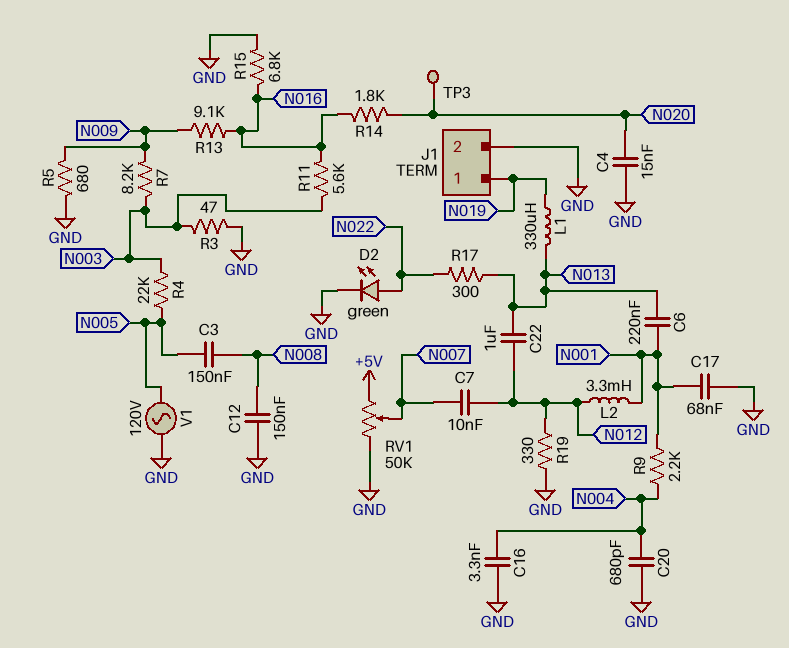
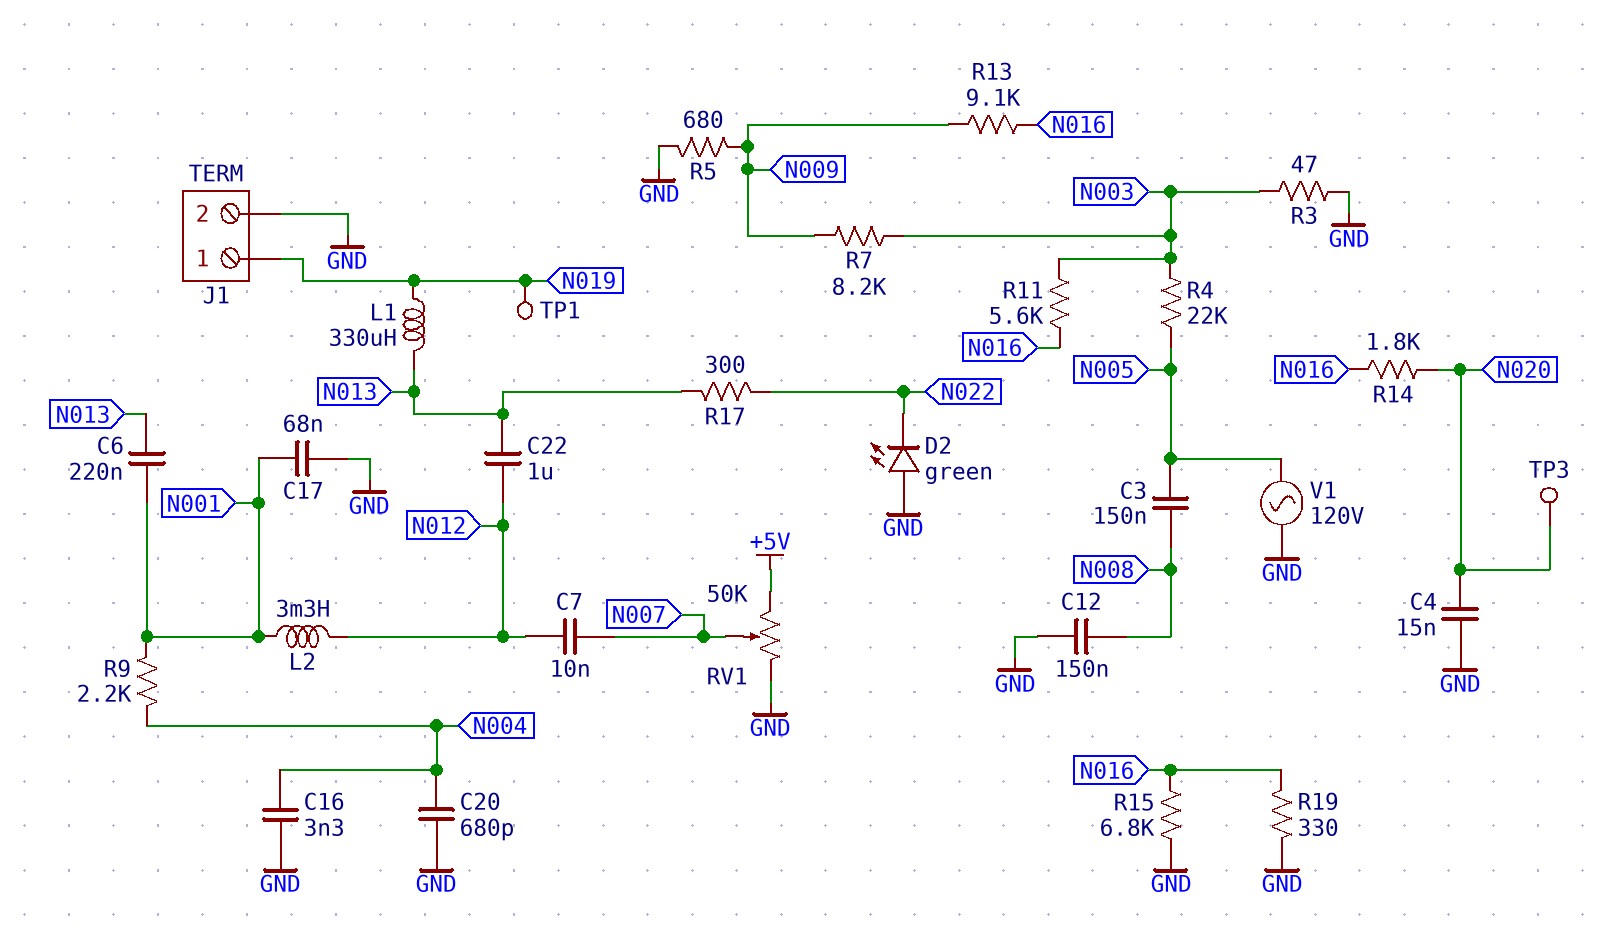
D2: LED green (A N022, K GND) -> LED green (A GND, K N022)
R19: 330 (GND, N012) -> 330 (GND, N016)
TP1: none -> test point (N019)

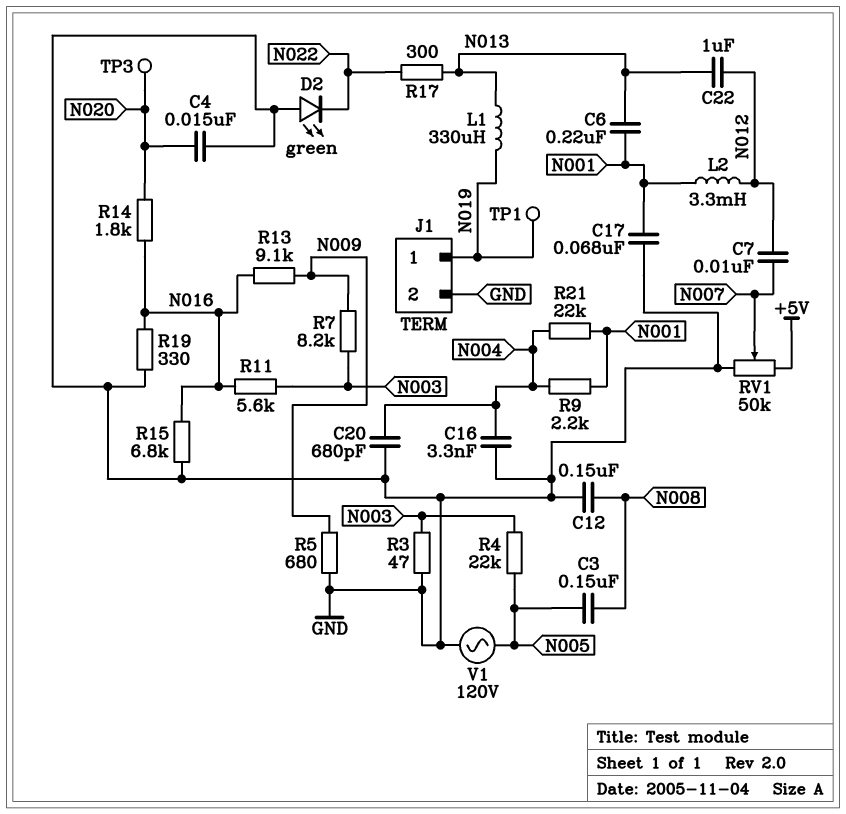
R21: none -> 22k (N001, N004)

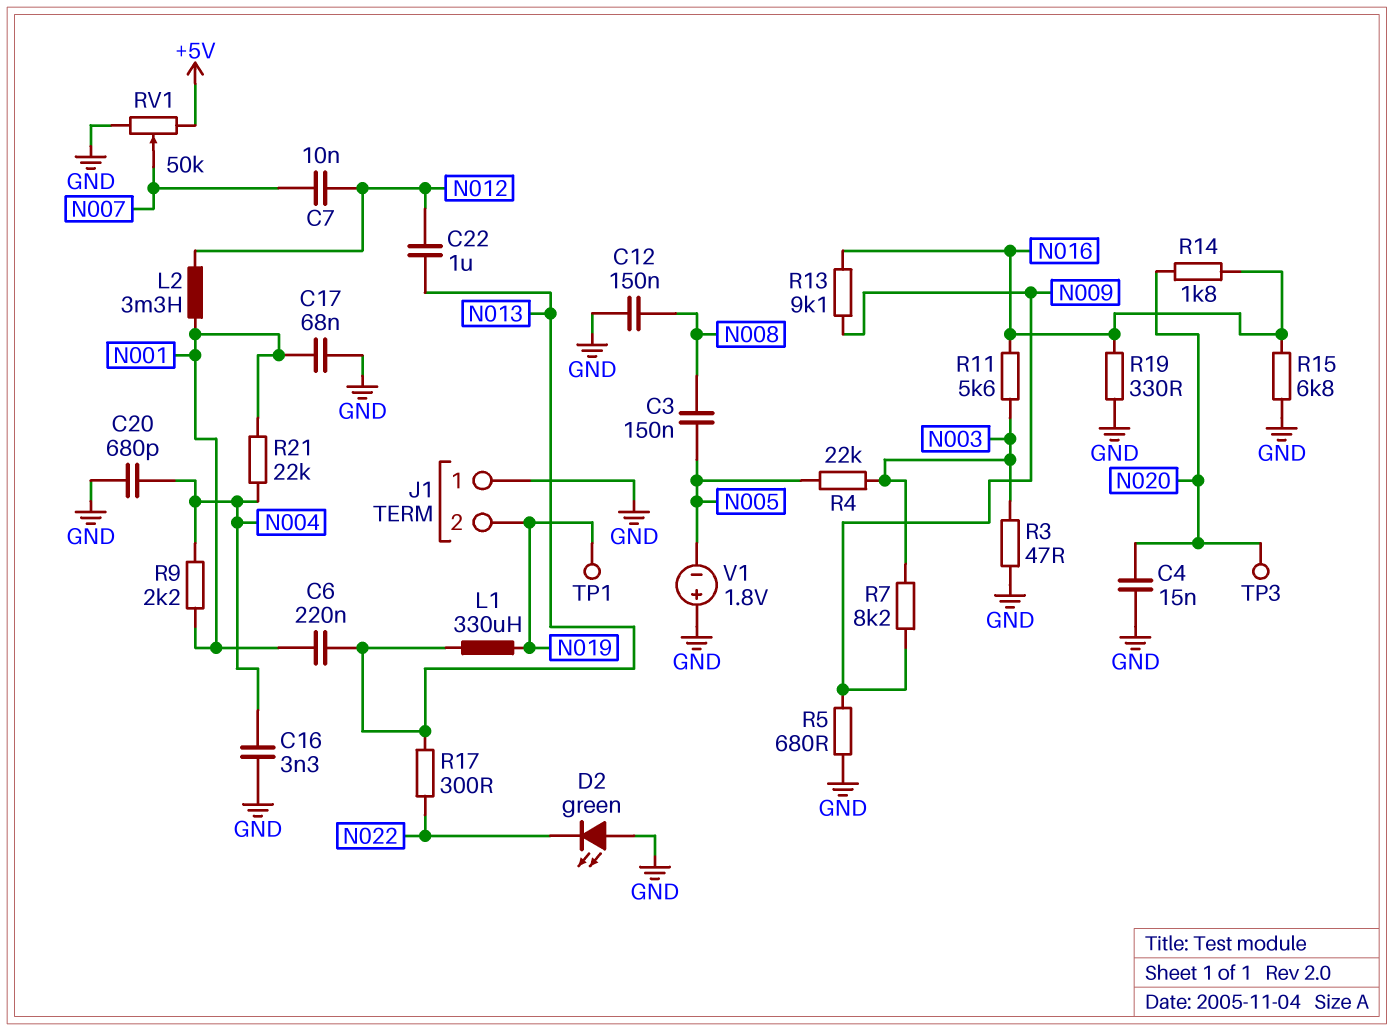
J1 pin 1: N019 -> GND
J1 pin 2: GND -> N019
V1: AC 120V (GND, N005) -> 1.8V (plus GND, minus N005)

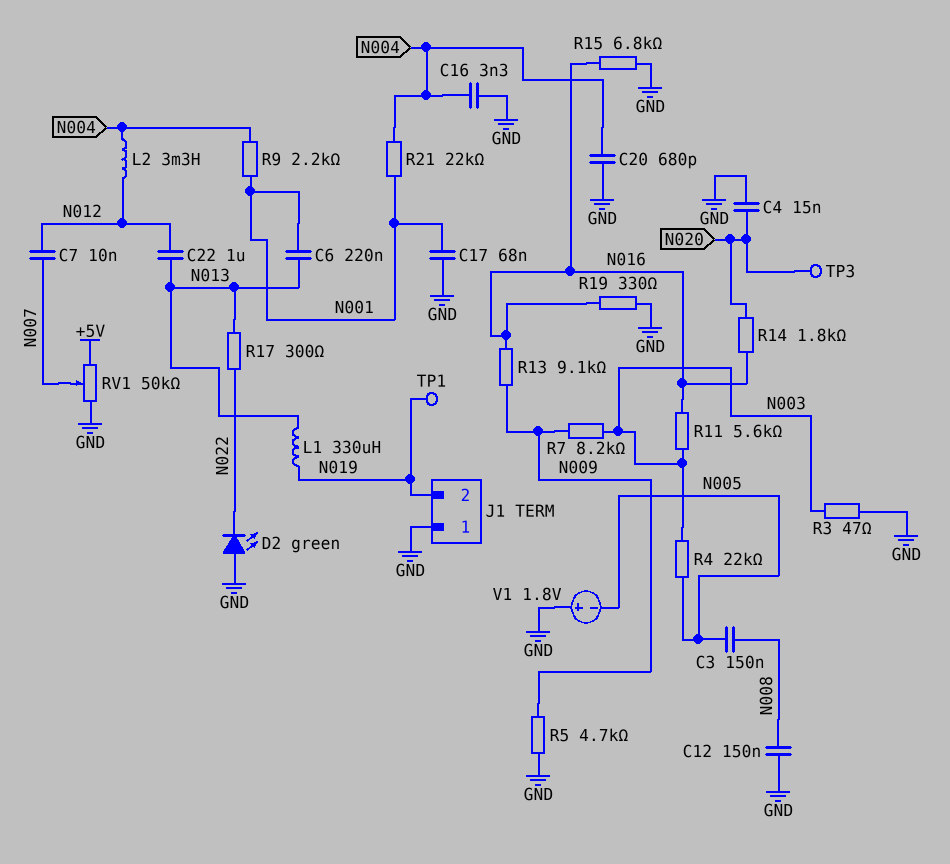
L2: 3.3mH (N001, N012) -> 3.3mH (N004, N012)
R5: 680 (GND, N009) -> 4.7k (GND, N009)

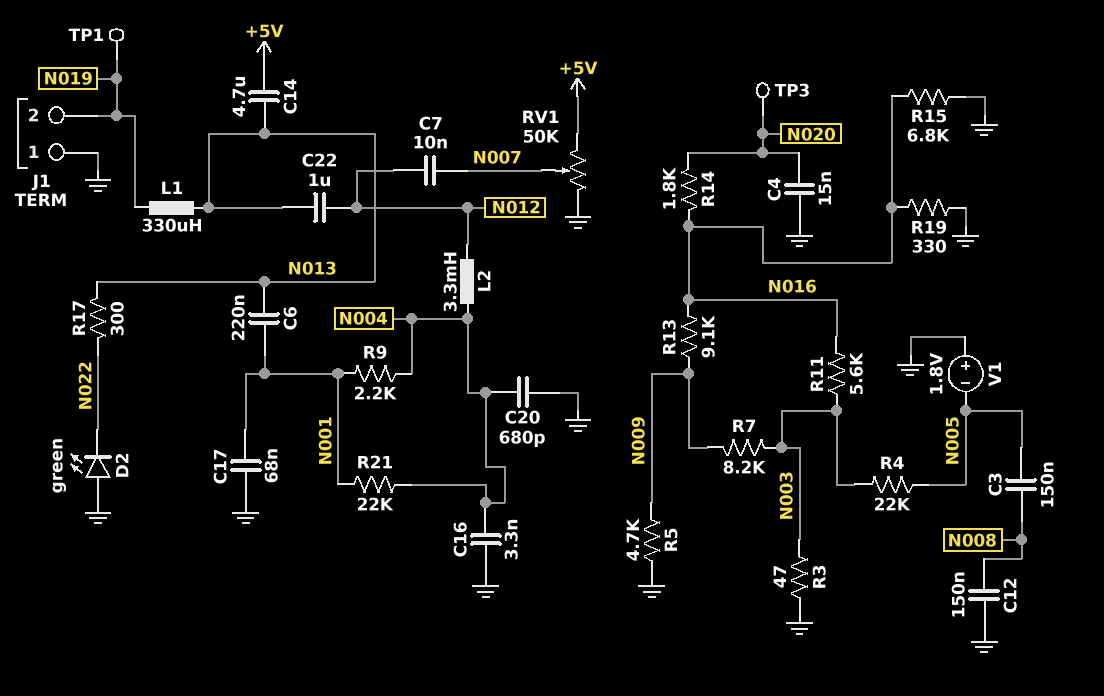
C14: none -> 4.7uF (+5V, N013)

